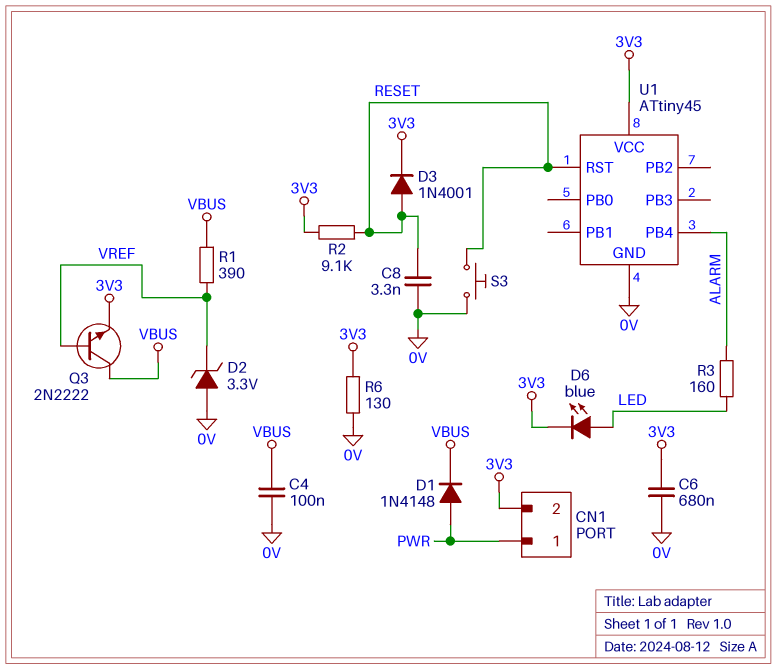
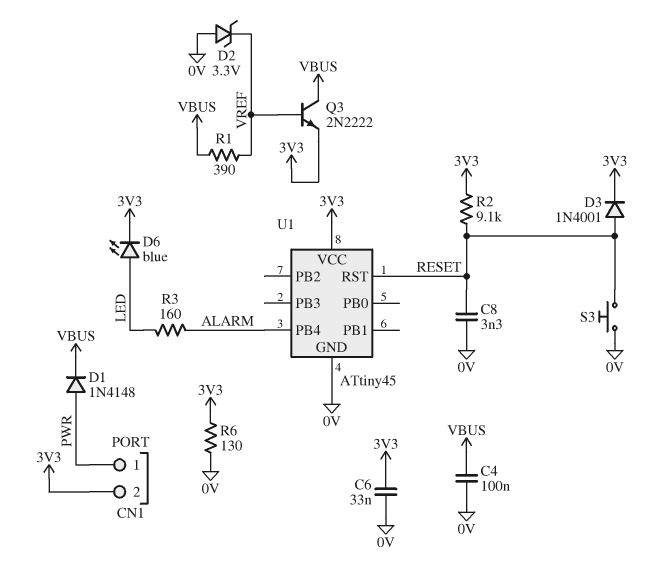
C6: 680nF (0V, 3V3) -> 33nF (0V, 3V3)

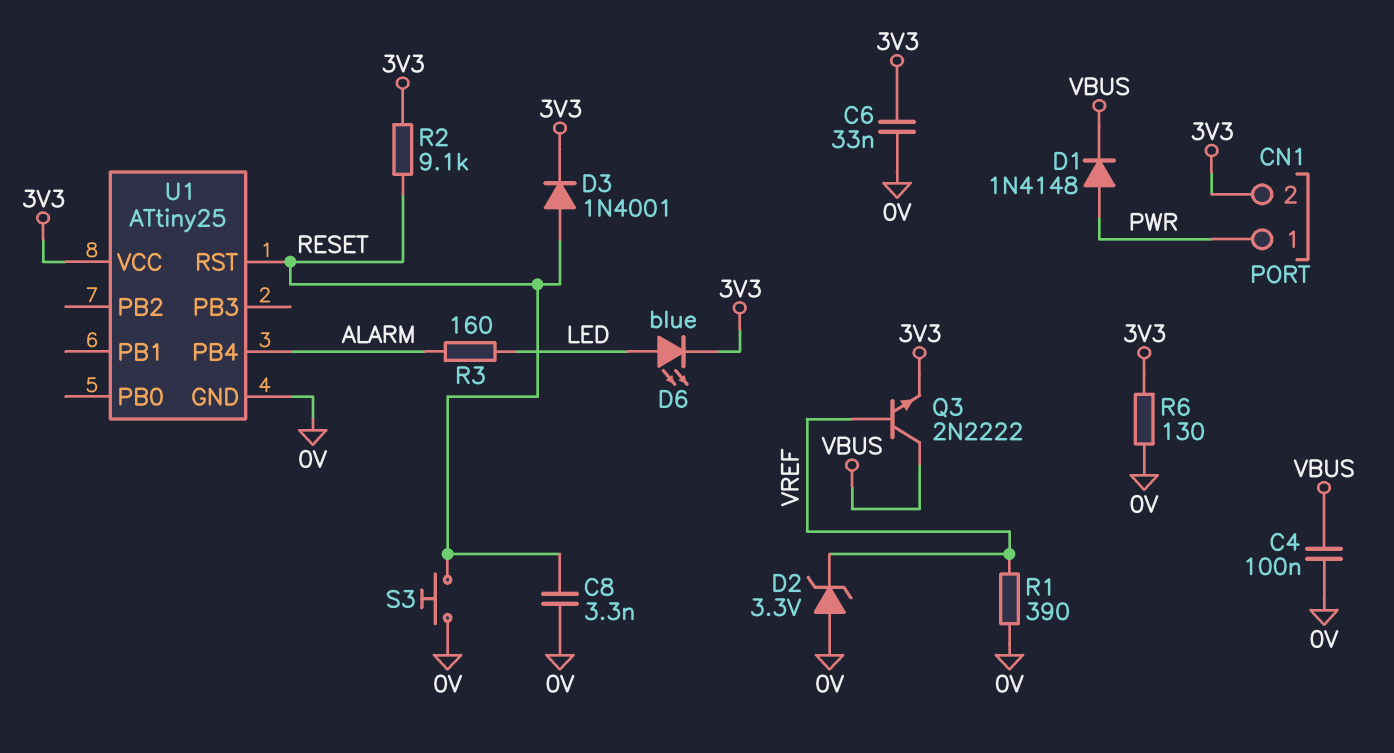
R1: 390 (VBUS, VREF) -> 390 (0V, VREF)
U1: ATtiny45 -> ATtiny25

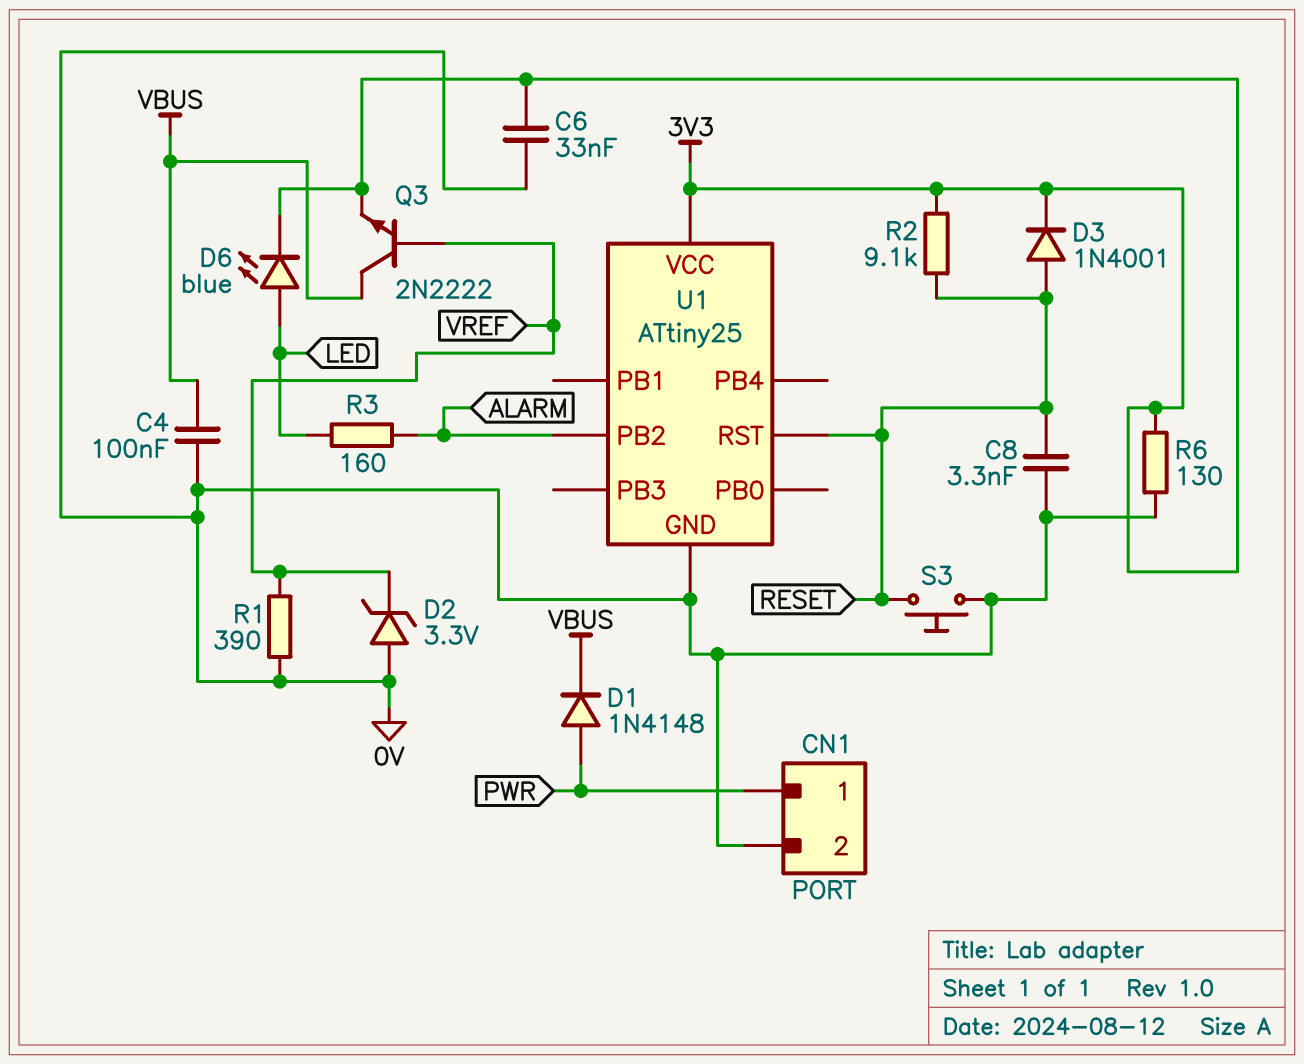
CN1 pin 2: 3V3 -> 0V
U1 pin PB2: none -> ALARM
U1 pin PB4: ALARM -> none

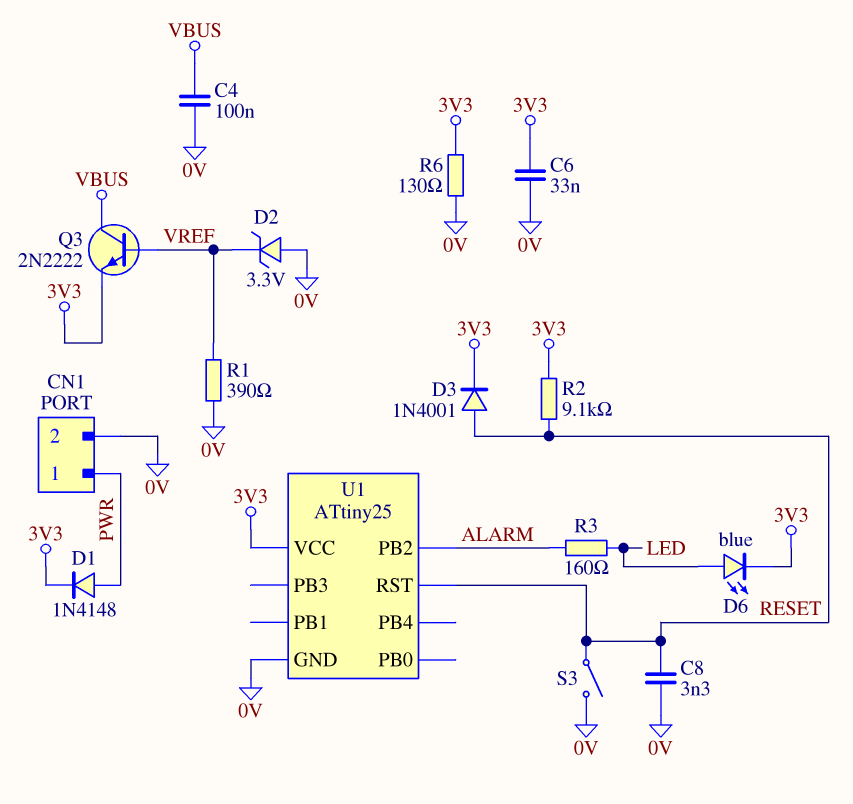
D1: diode 1N4148 (A PWR, K VBUS) -> diode 1N4148 (A PWR, K 3V3)
S3: button (0V, RESET) -> switch (0V, RESET)

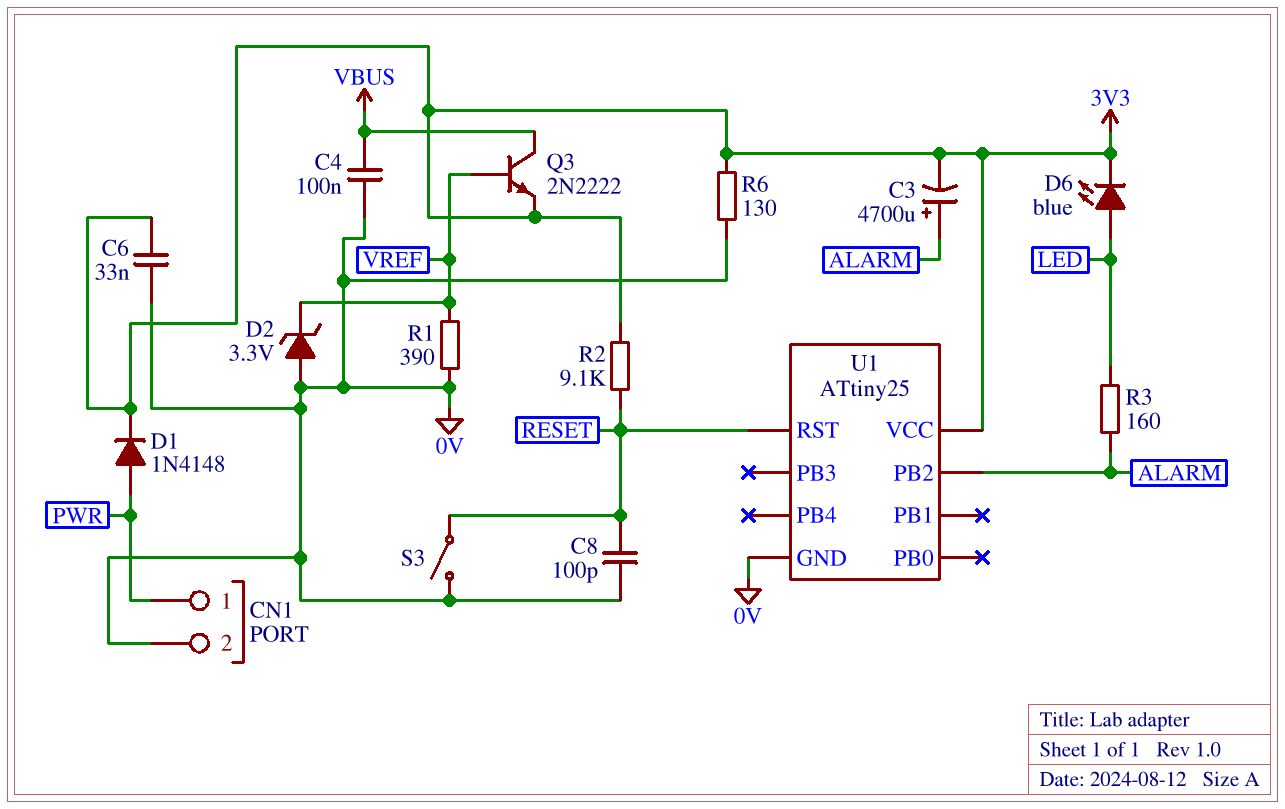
C3: none -> 4700uF (plus ALARM, minus 3V3)
C8: 3.3nF (0V, RESET) -> 100pF (0V, RESET)
D3: diode 1N4001 (A RESET, K 3V3) -> none

